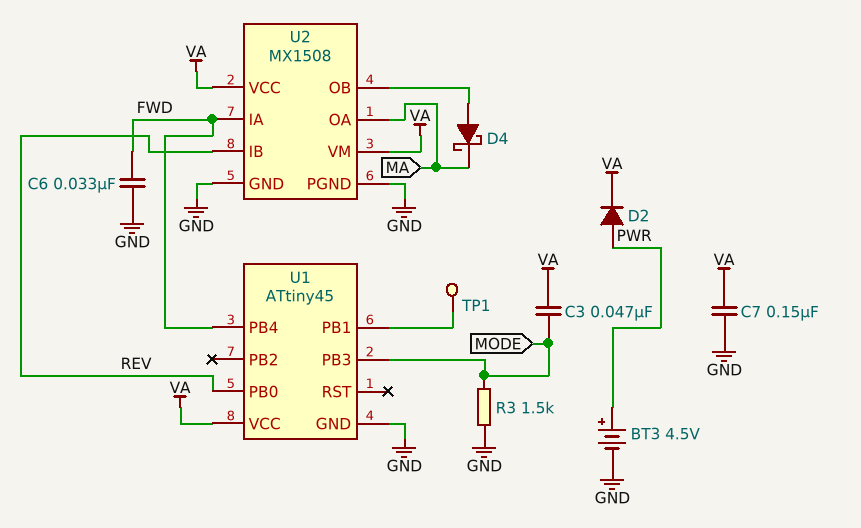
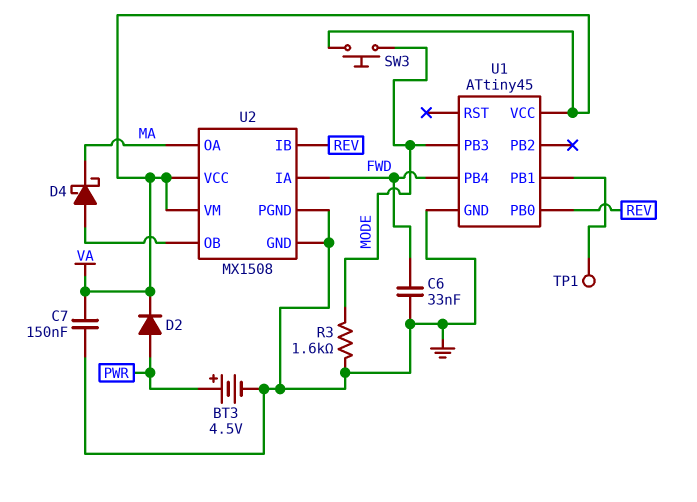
C3: 47nF (MODE, VA) -> none
R3: 1.5k (GND, MODE) -> 1.6k (GND, MODE)
SW3: none -> button (MODE, VA)

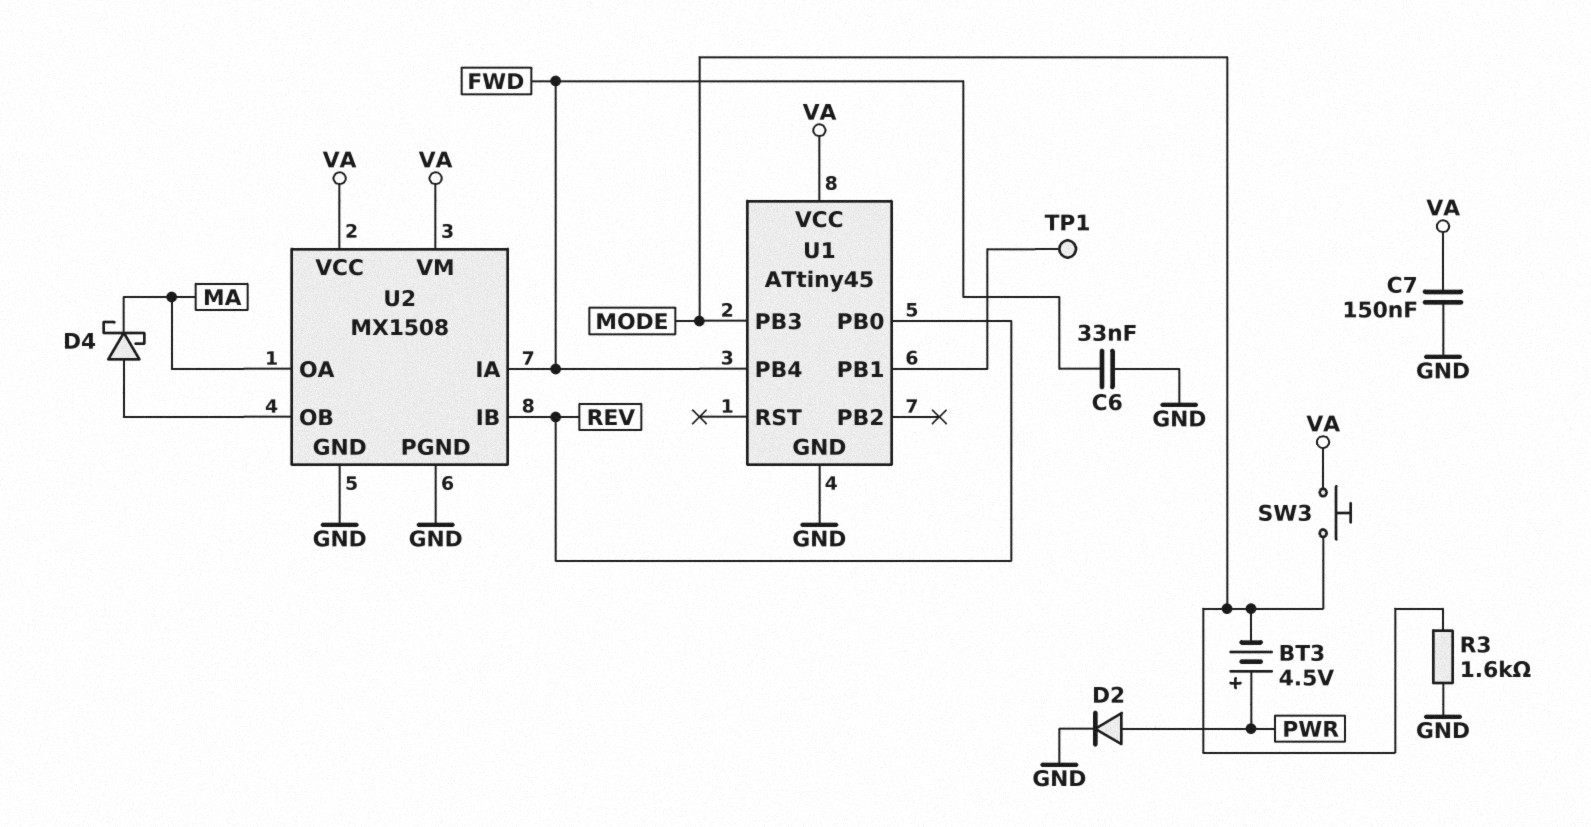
BT3: 4.5V (plus PWR, minus GND) -> 4.5V (plus PWR, minus MODE)
D2: diode (A PWR, K VA) -> diode (A PWR, K GND)

